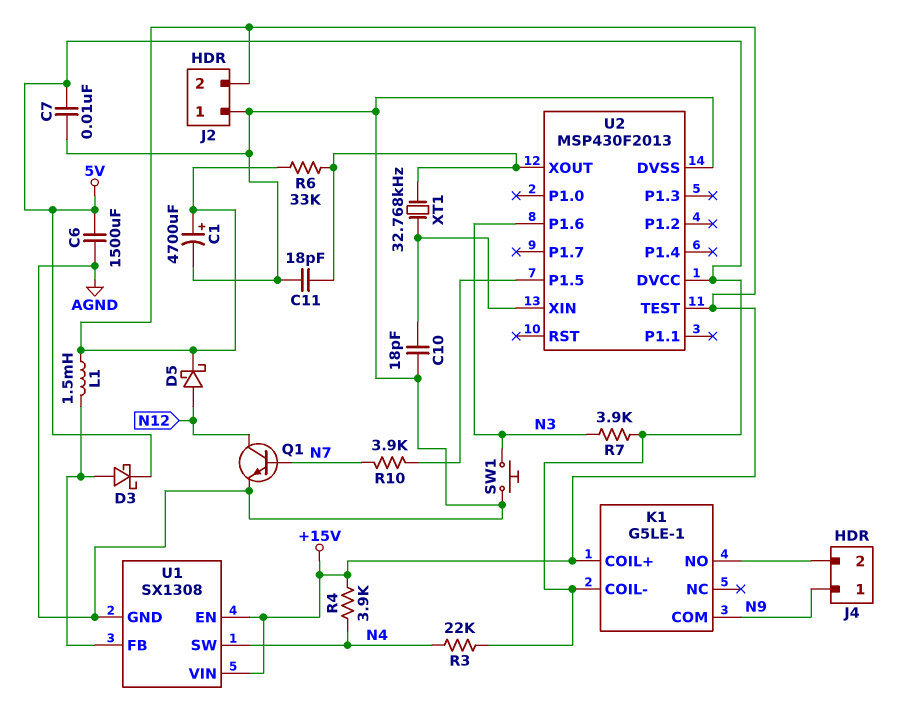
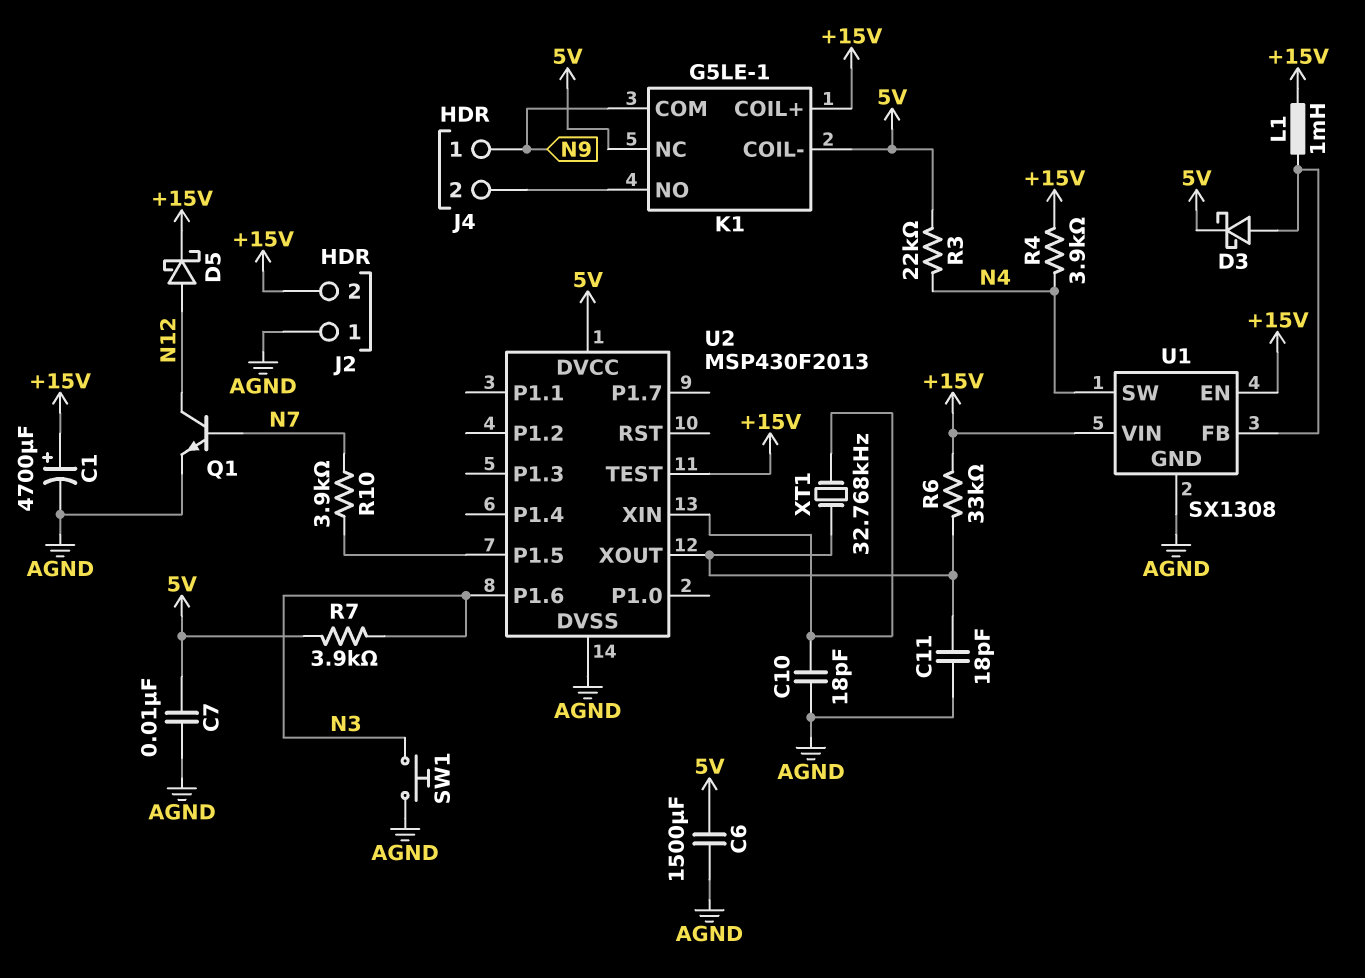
K1 pin NC: none -> 5V
L1: 1.5mH (+15V, U1/FB) -> 1mH (+15V, U1/FB)

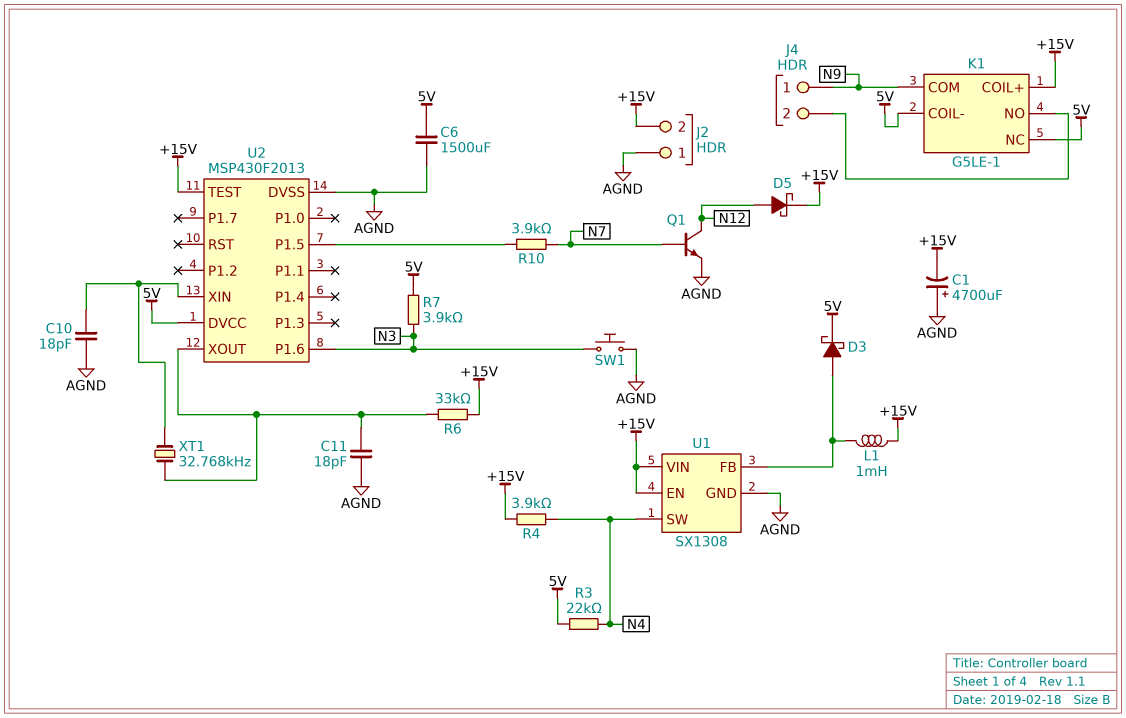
C1: 4700uF (plus +15V, minus AGND) -> 4700uF (plus AGND, minus +15V)
C7: 10nF (5V, AGND) -> none

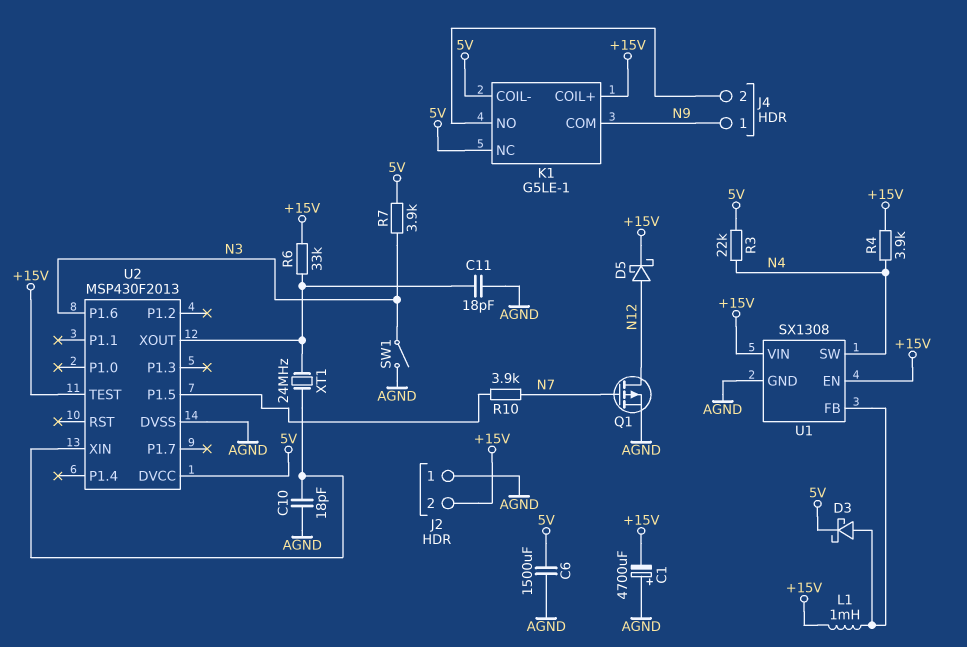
Q1: NPN (B N7, C N12, E AGND) -> PMOS (G N7, D N12, S AGND)
SW1: button (AGND, N3) -> switch (AGND, N3)
XT1: 32.768kHz (U2/XIN, U2/XOUT) -> 24MHz (U2/XIN, U2/XOUT)

